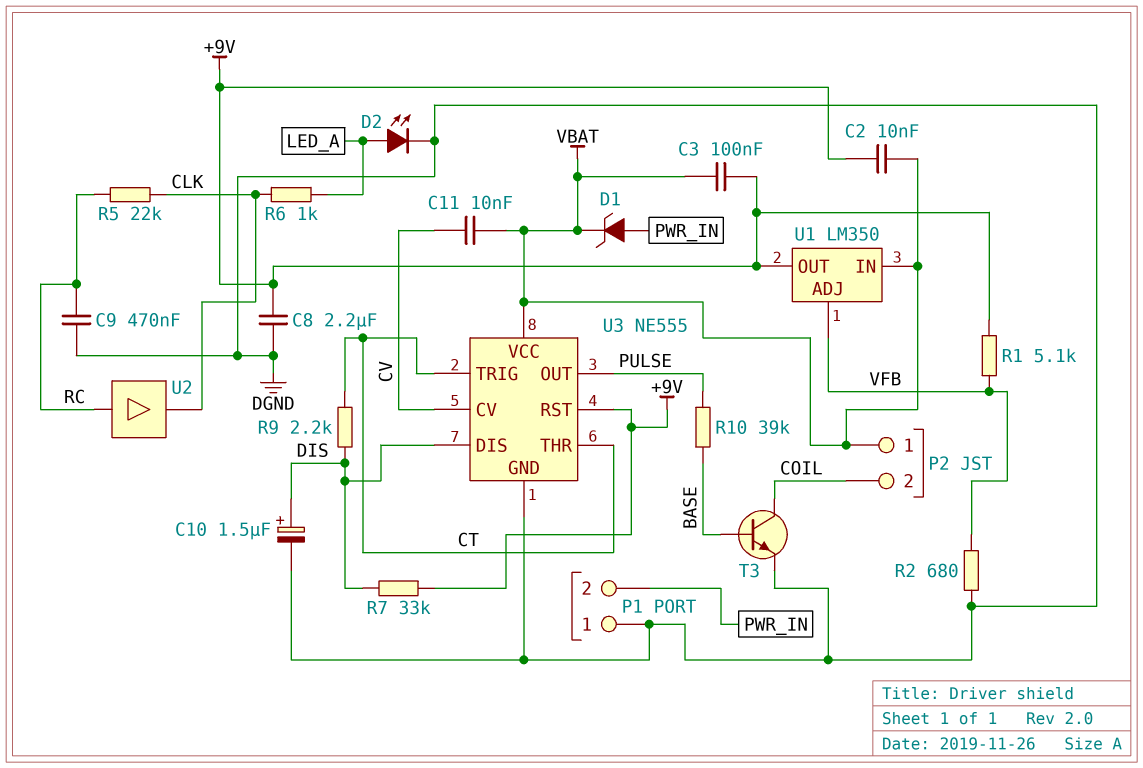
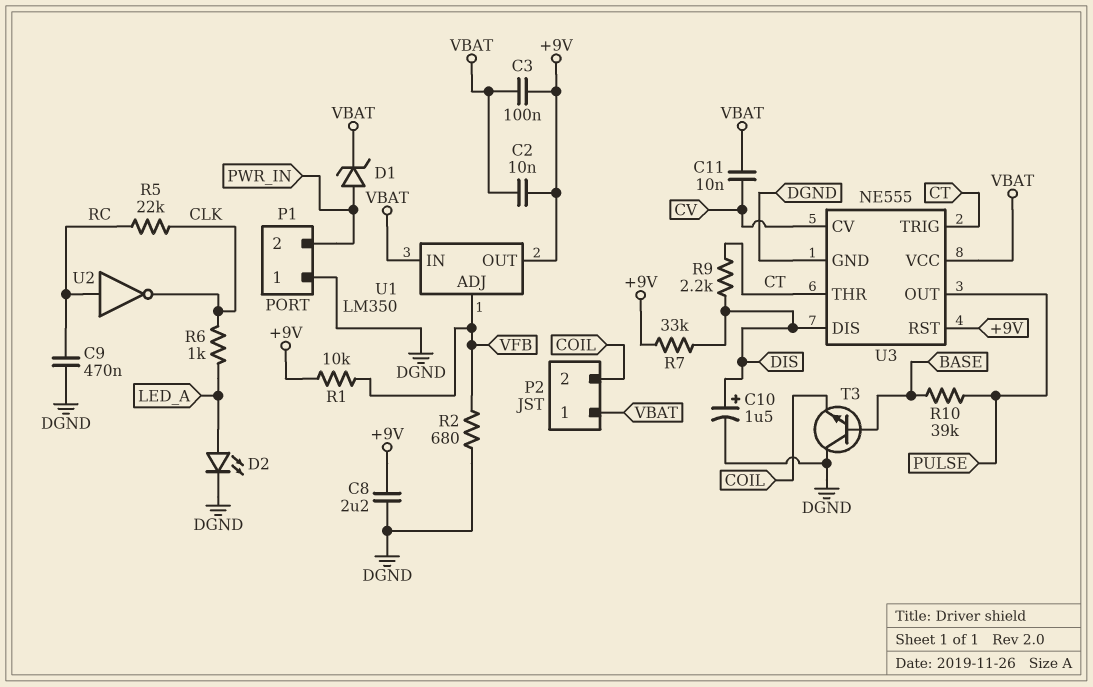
R1: 5.1k (+9V, VFB) -> 10k (+9V, VFB)
T3: NPN (B BASE, C COIL, E DGND) -> NPN (B BASE, C DGND, E COIL)
U2: buffer (in RC, out CLK) -> NOT (in RC, out CLK)

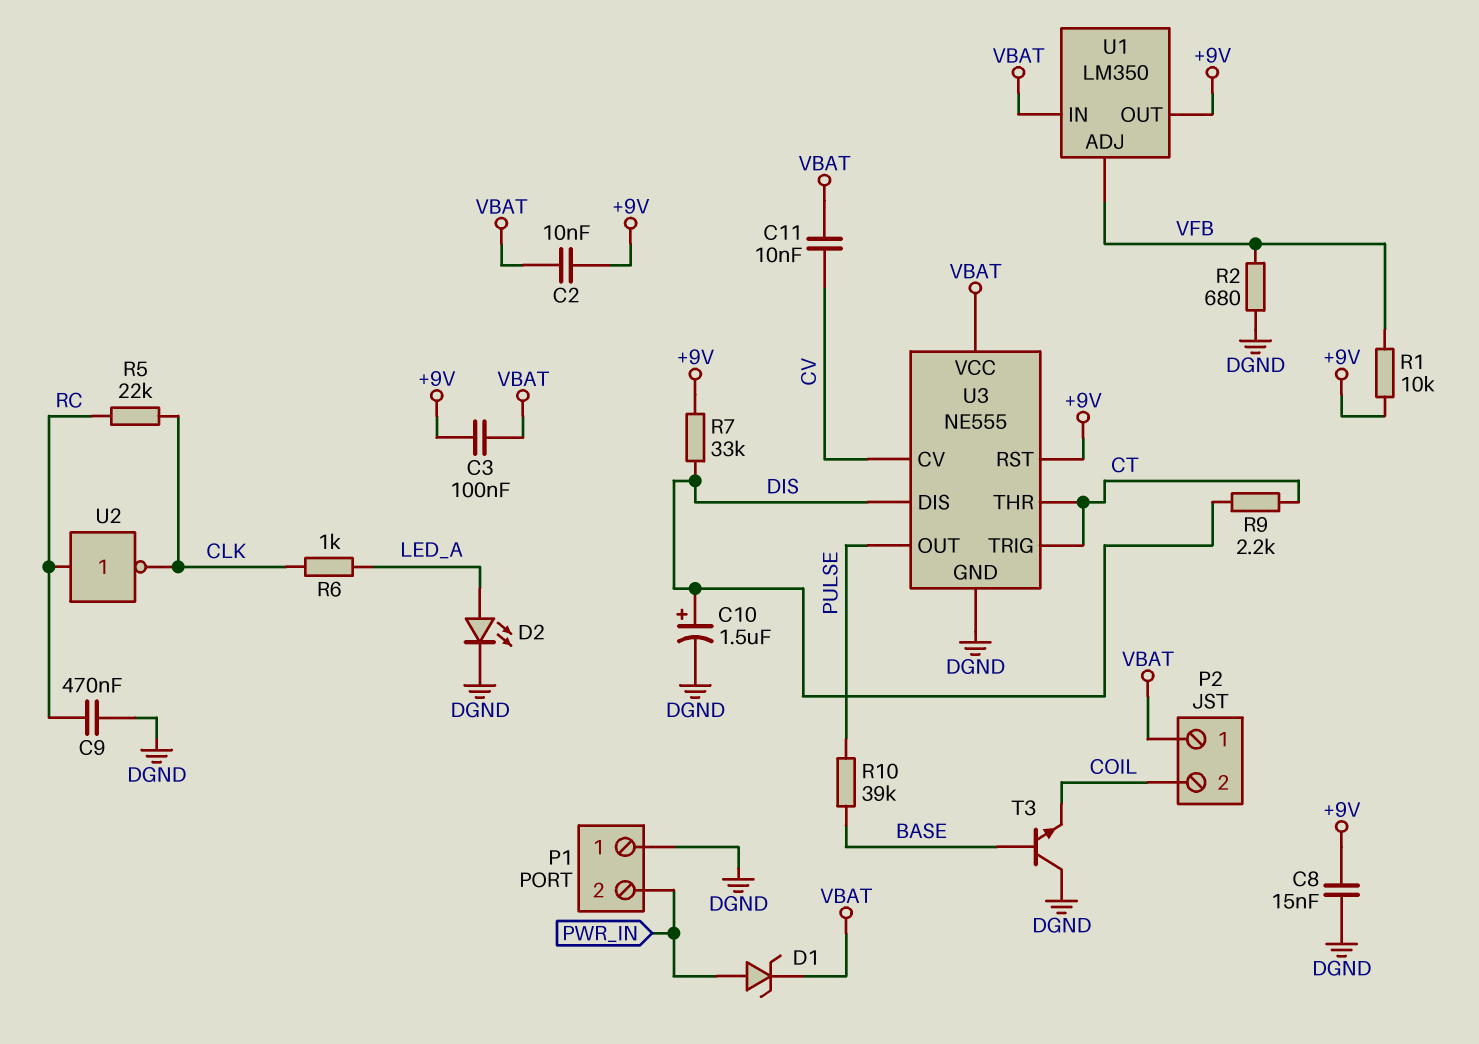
C8: 2.2uF (+9V, DGND) -> 15nF (+9V, DGND)

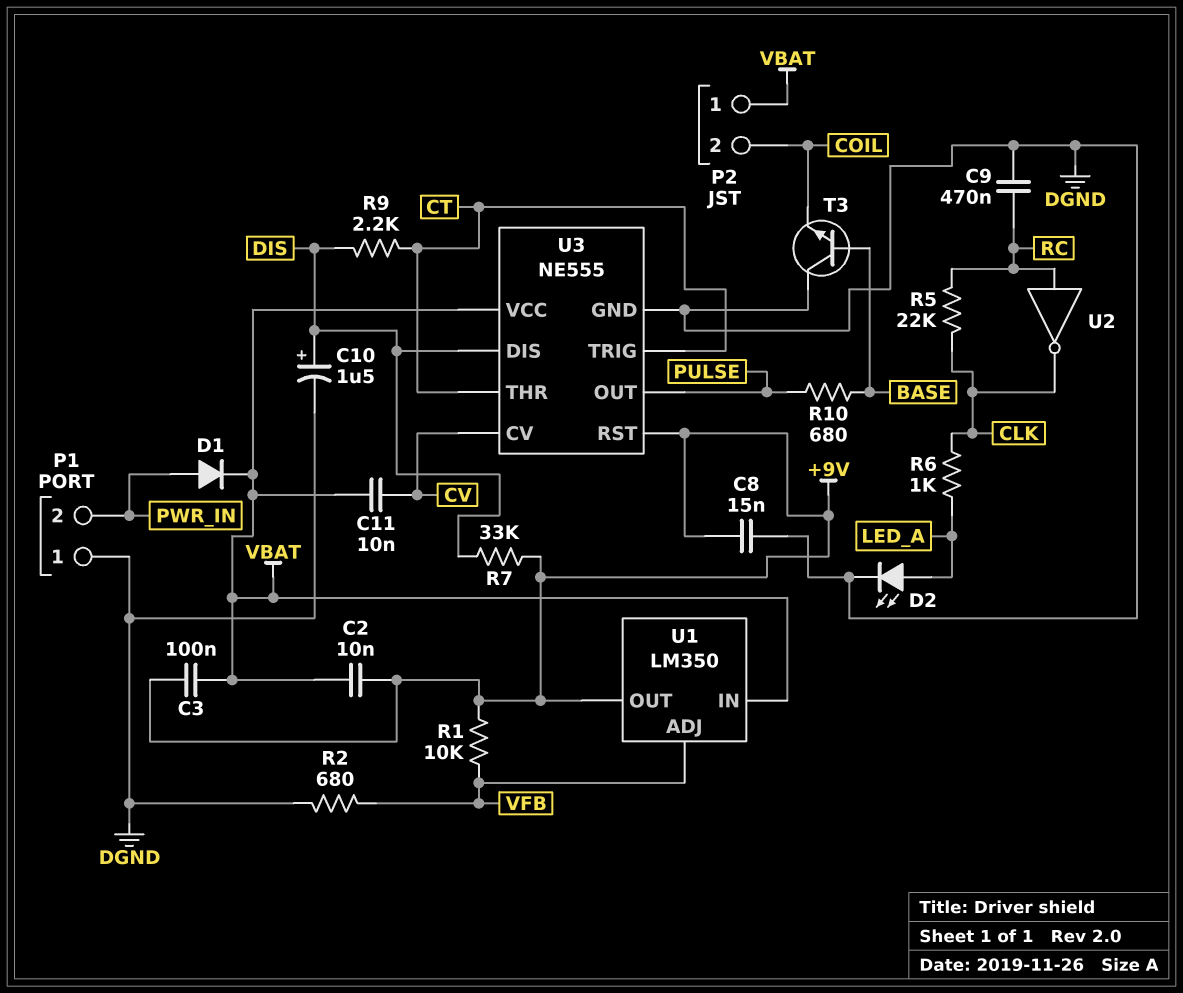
D1: zener (A PWR_IN, K VBAT) -> diode (A PWR_IN, K VBAT)
R10: 39k (BASE, PULSE) -> 680 (BASE, PULSE)

